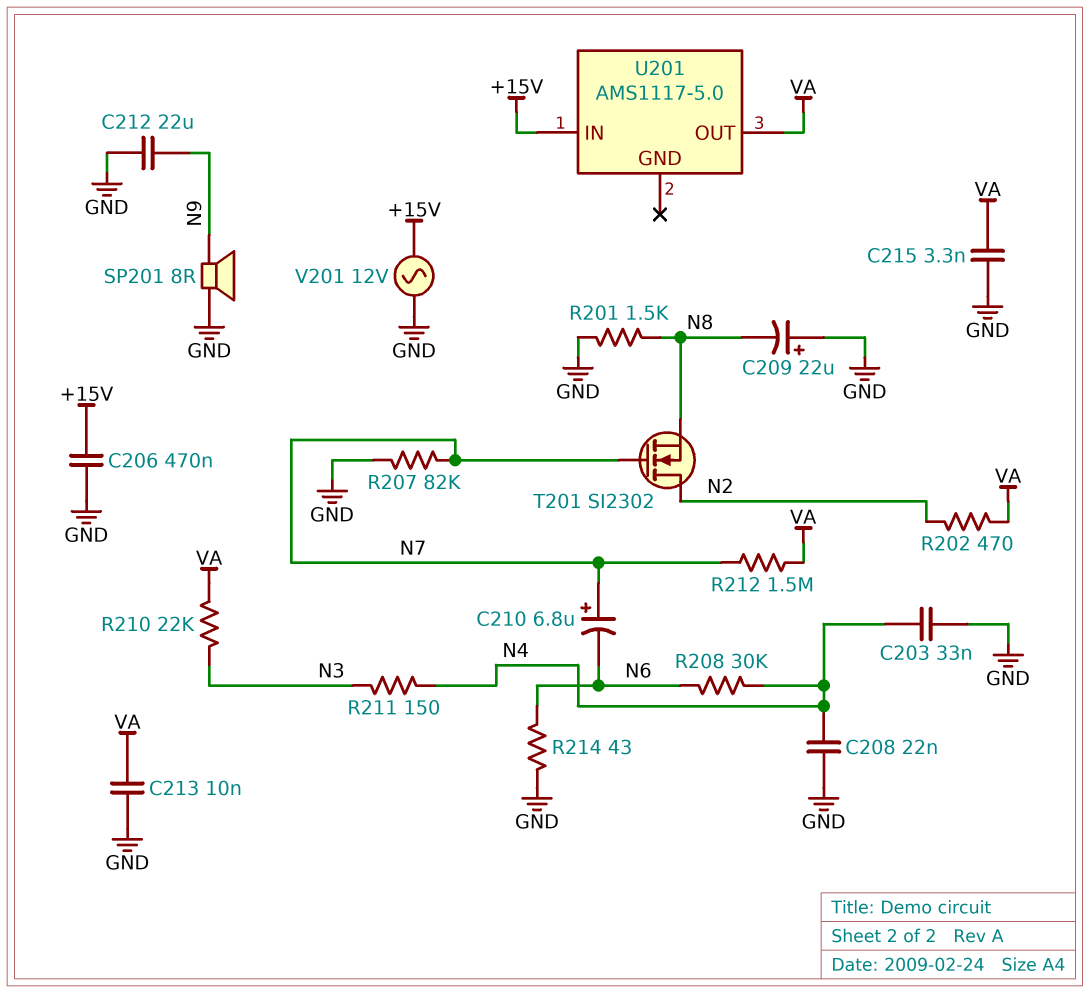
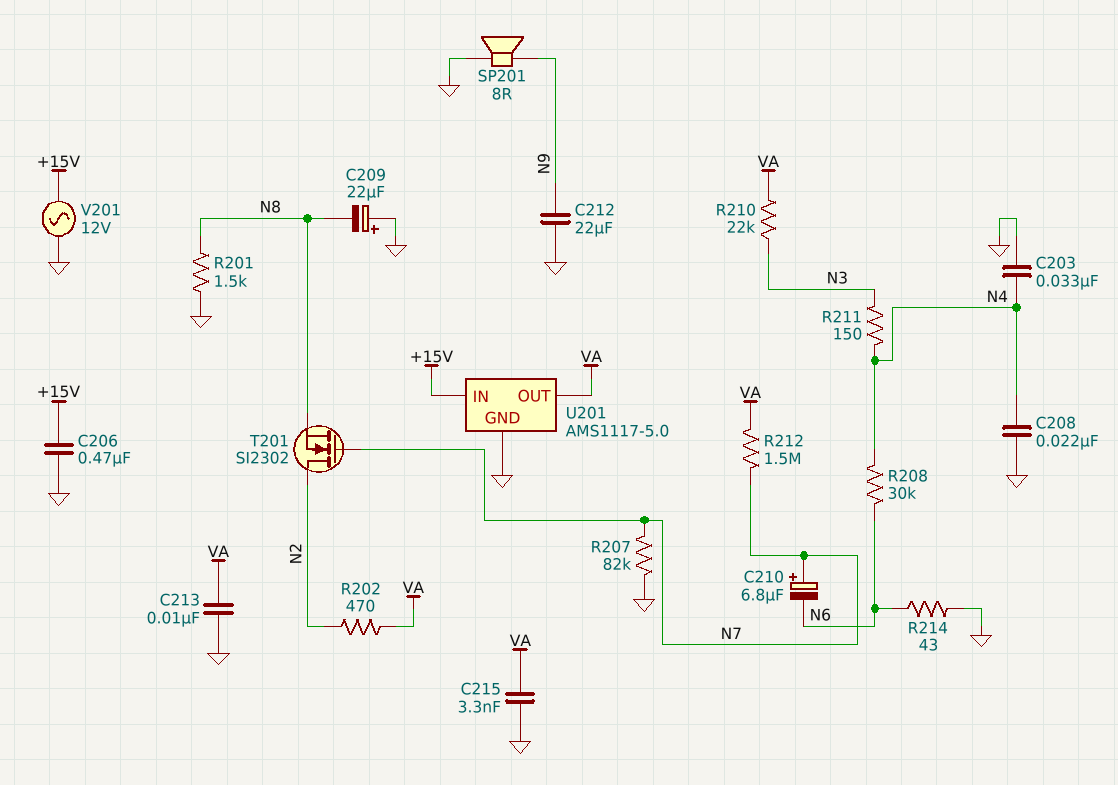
U201 pin GND: none -> GND

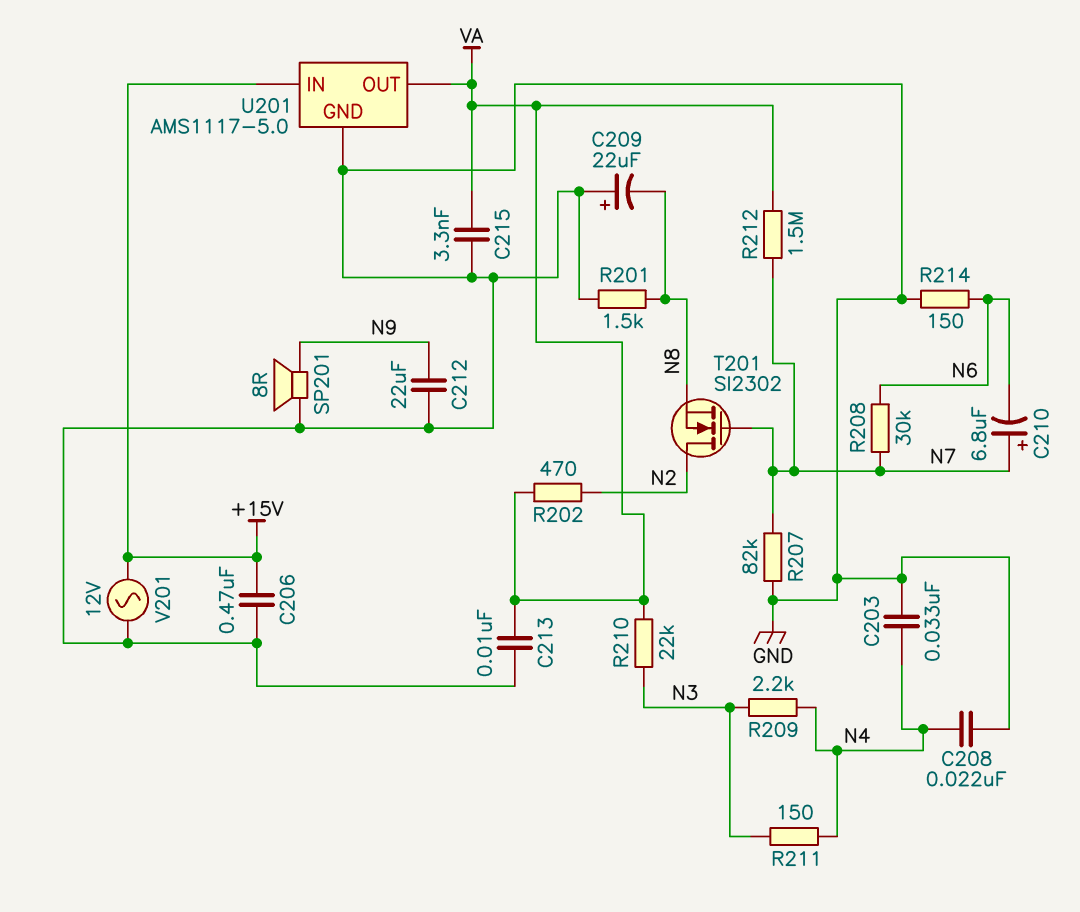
R208: 30k (N4, N6) -> 30k (N6, N7)
R209: none -> 2.2k (N3, N4)
R214: 43 (GND, N6) -> 150 (GND, N6)

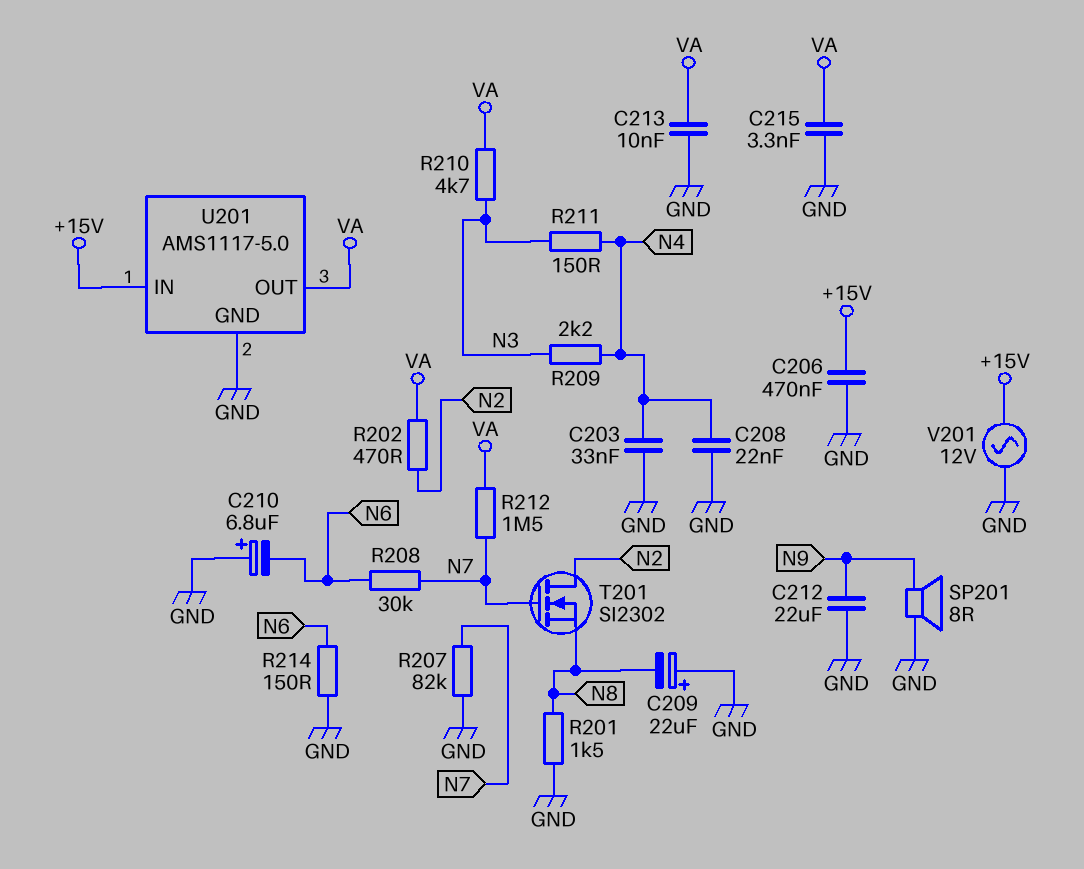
C210: 6.8uF (plus N7, minus N6) -> 6.8uF (plus GND, minus N6)
R210: 22k (N3, VA) -> 4.7k (N3, VA)

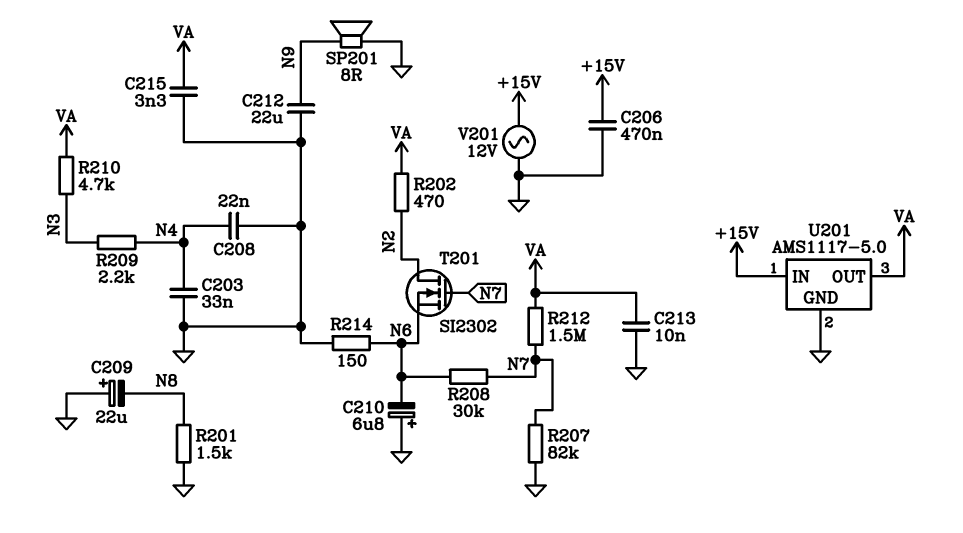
R211: 150 (N3, N4) -> none
T201: NMOS SI2302 (G N7, D N2, S N8) -> NMOS SI2302 (G N7, D N2, S N6)

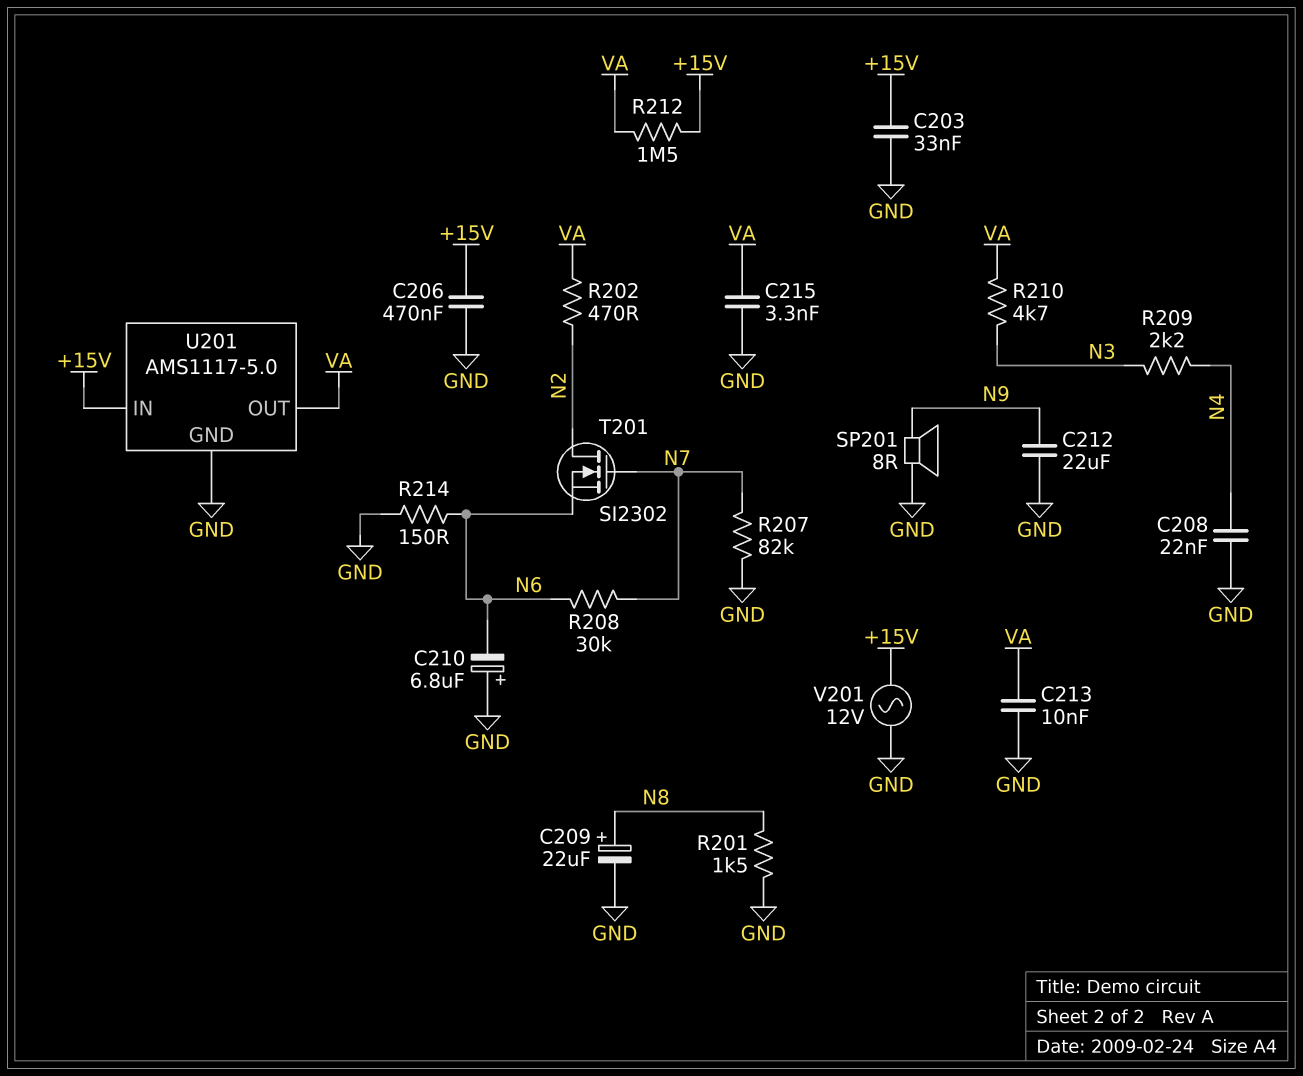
C203: 33nF (GND, N4) -> 33nF (+15V, GND)
C209: 22uF (plus GND, minus N8) -> 22uF (plus N8, minus GND)
R212: 1.5M (N7, VA) -> 1.5M (+15V, VA)

